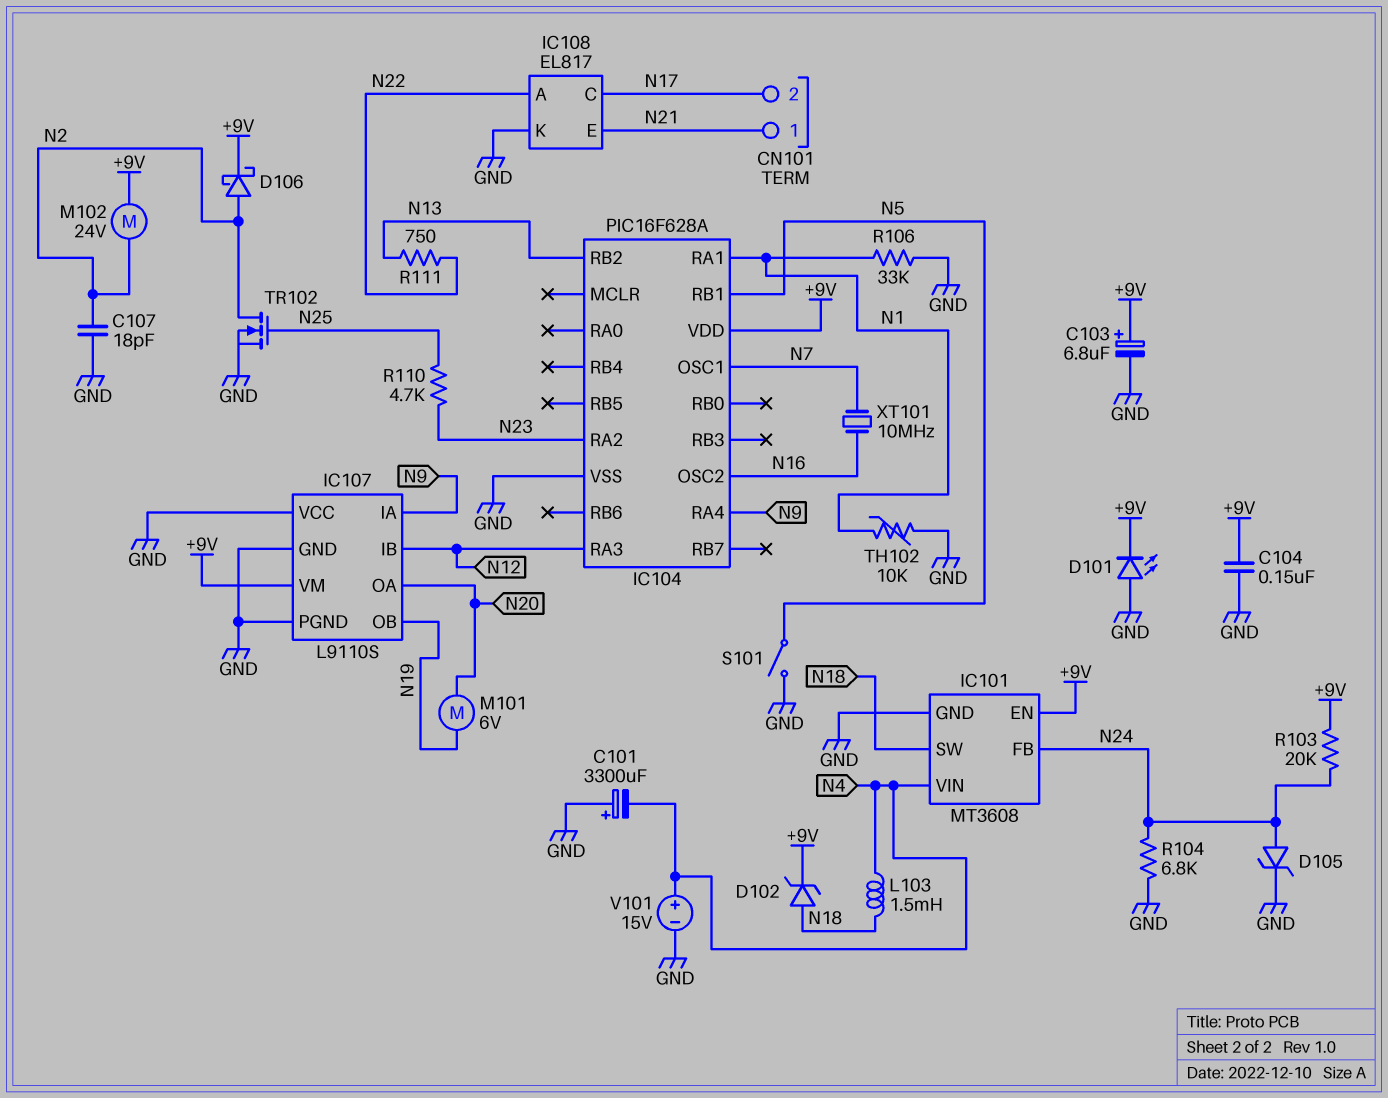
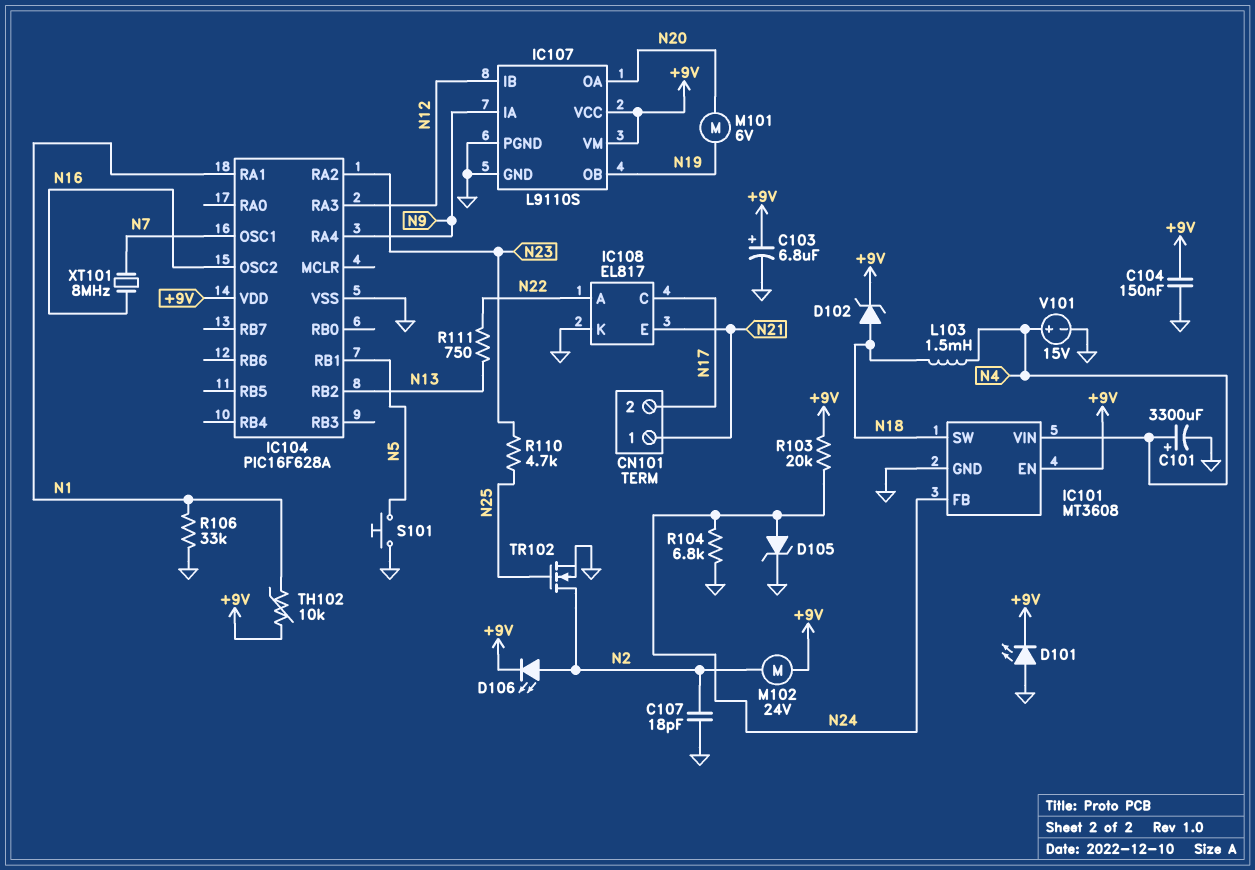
C101: 3300uF (plus GND, minus N4) -> 3300uF (plus N4, minus GND)
D106: schottky (A N2, K +9V) -> LED (A N2, K +9V)
IC107 pin VCC: GND -> +9V
S101: switch (GND, N5) -> button (GND, N5)
TH102: 10k (GND, N1) -> 10k (+9V, N1)
XT101: 10MHz (N7, N16) -> 8MHz (N7, N16)

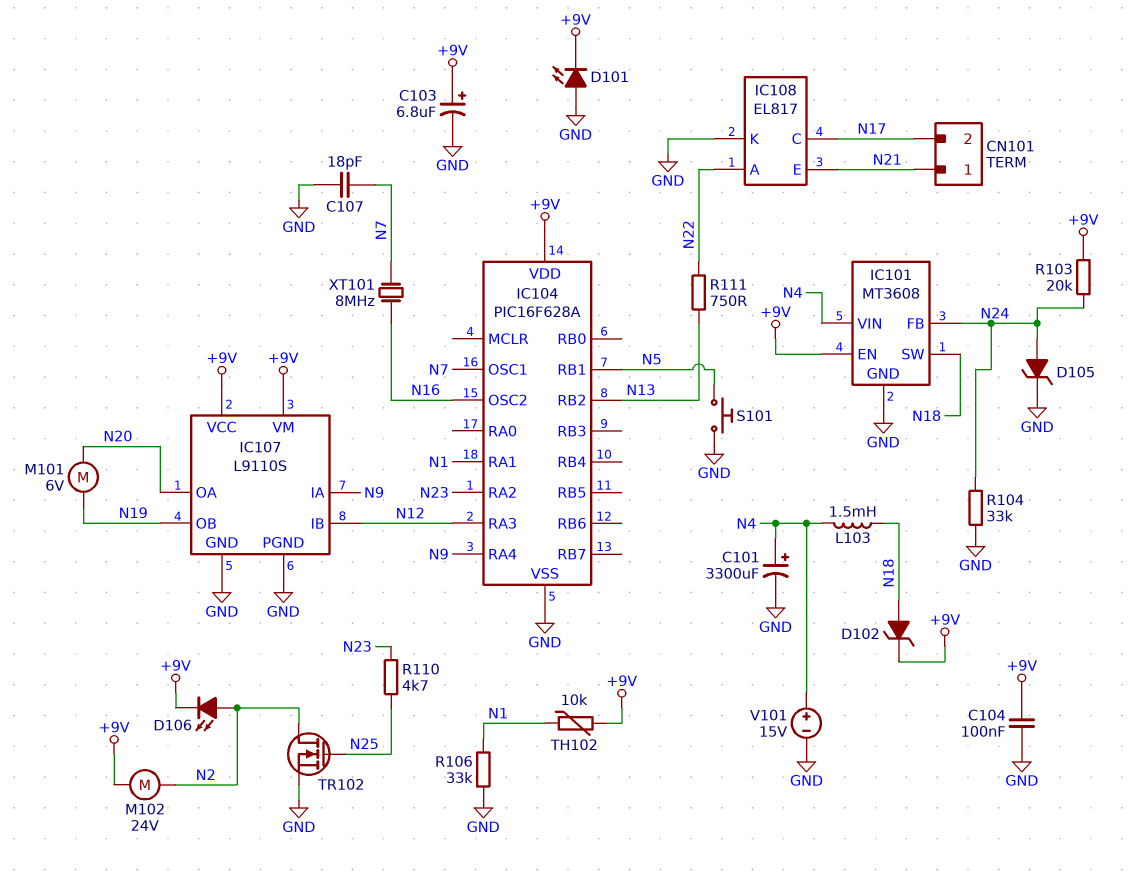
C104: 150nF (+9V, GND) -> 100nF (+9V, GND)
C107: 18pF (GND, N2) -> 18pF (GND, N7)
R104: 6.8k (GND, N24) -> 33k (GND, N24)

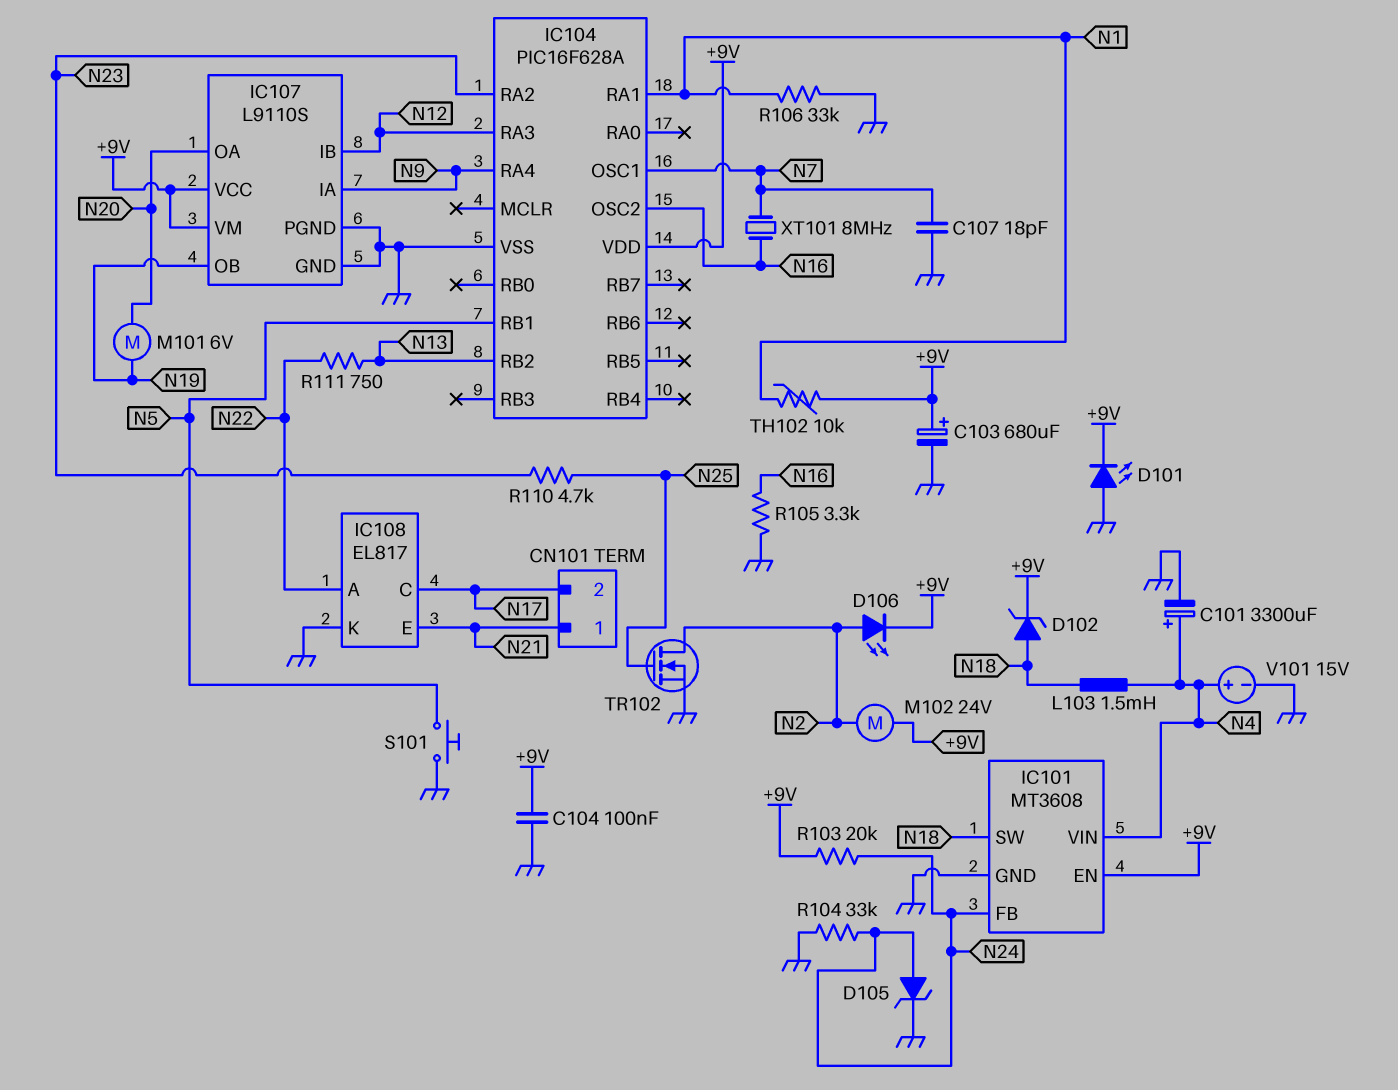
C103: 6.8uF (plus +9V, minus GND) -> 680uF (plus +9V, minus GND)
R105: none -> 3.3k (GND, N16)

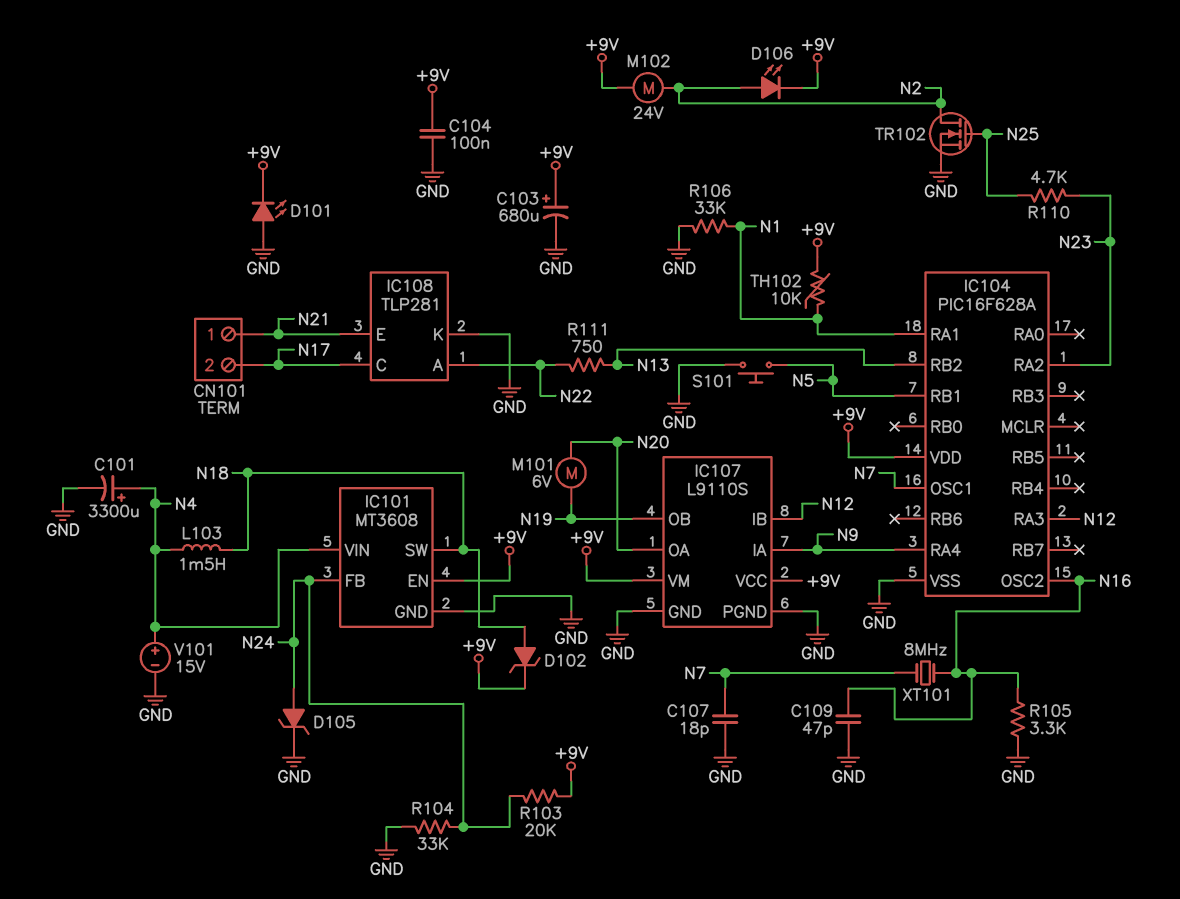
C109: none -> 47pF (GND, N16)
IC108: EL817 -> TLP281

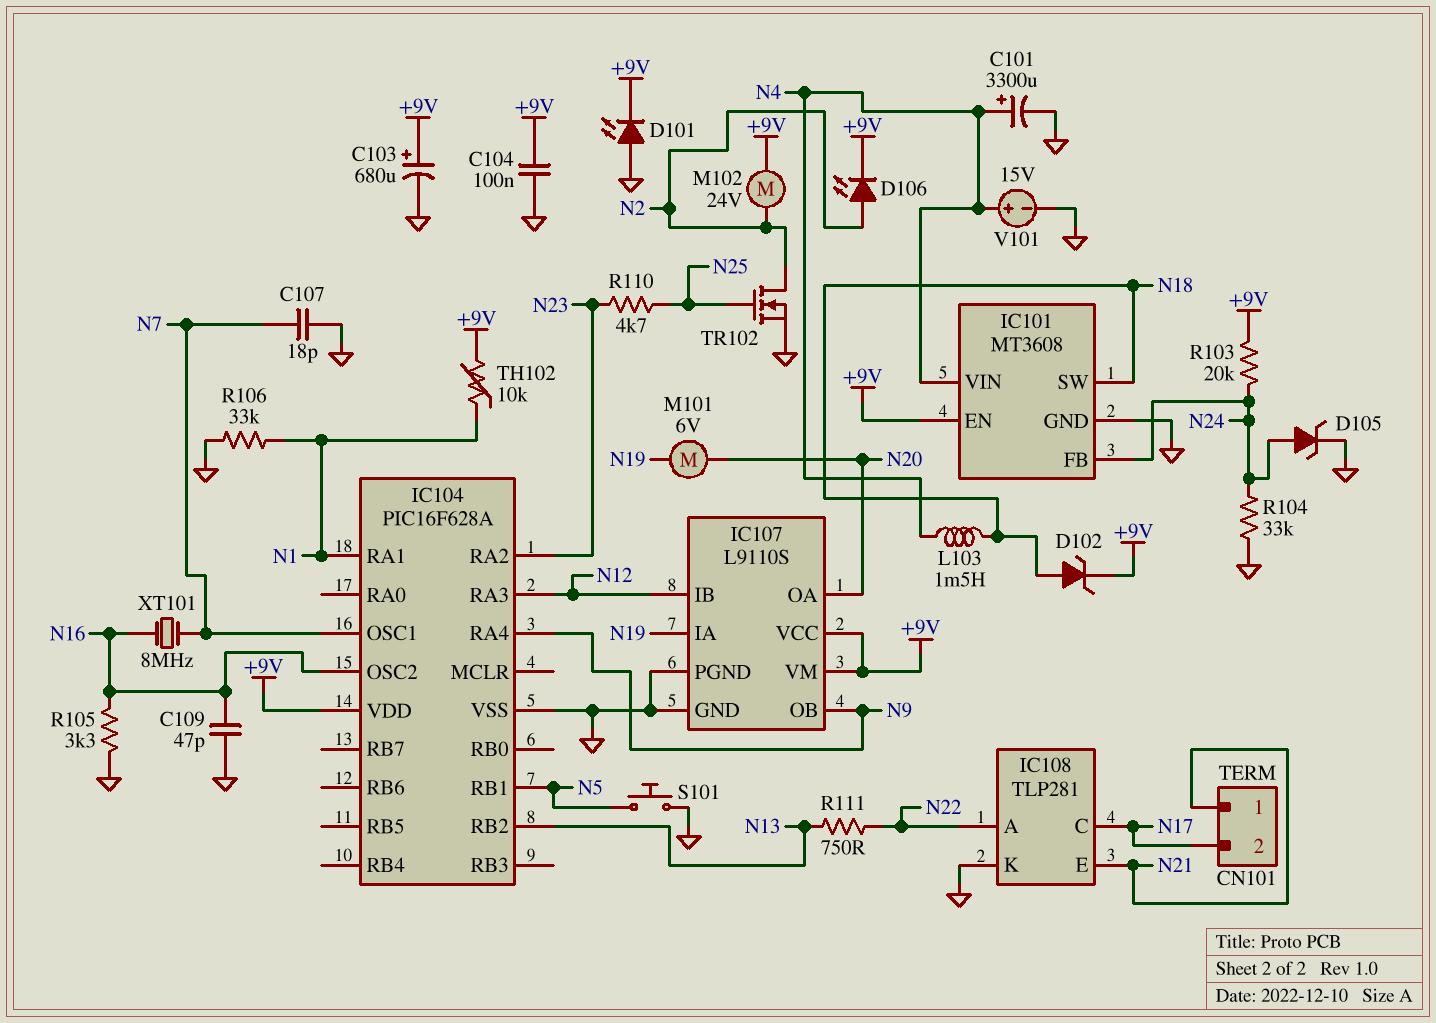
IC107 pin IA: N9 -> N19
IC107 pin OB: N19 -> N9

